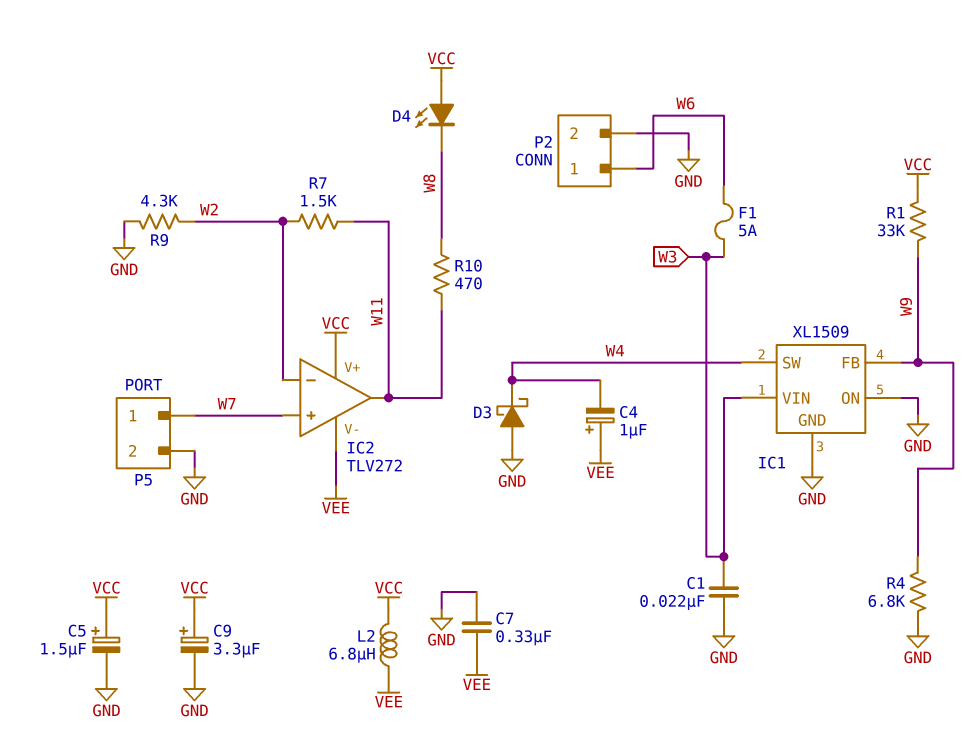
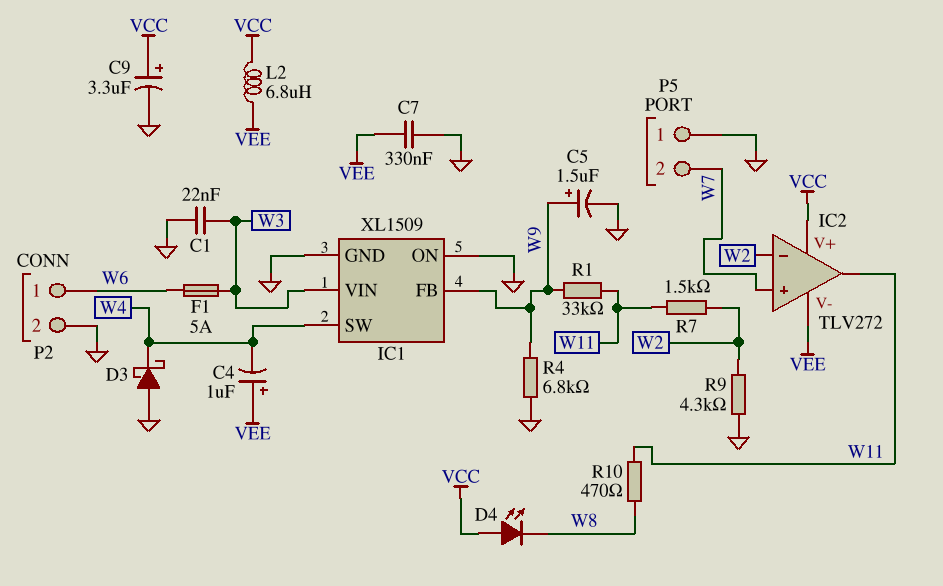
C5: 1.5uF (plus VCC, minus GND) -> 1.5uF (plus W9, minus GND)
P5 pin 1: W7 -> GND
P5 pin 2: GND -> W7
R1: 33k (VCC, W9) -> 33k (W9, W11)

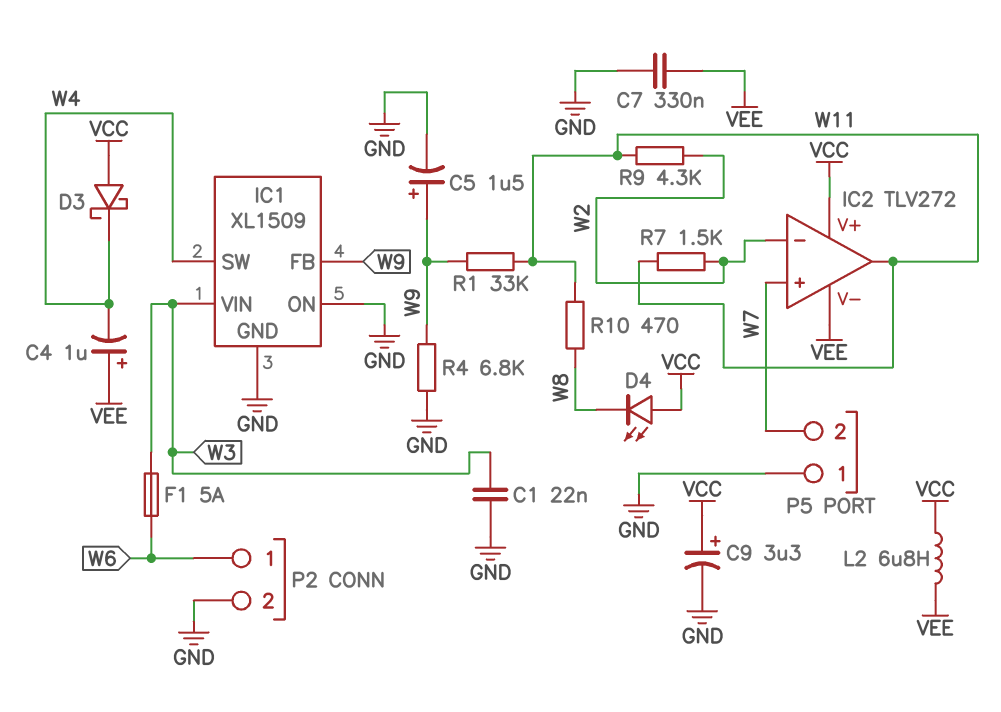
D3: schottky (A GND, K W4) -> schottky (A VCC, K W4)
R9: 4.3k (GND, W2) -> 4.3k (W2, W11)

